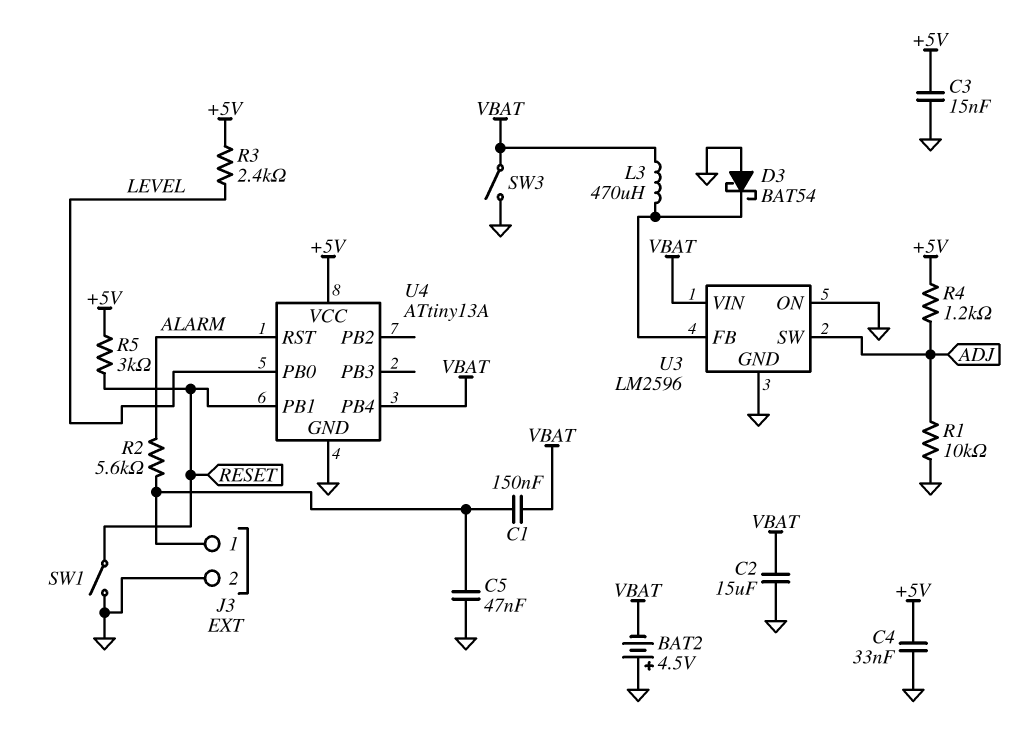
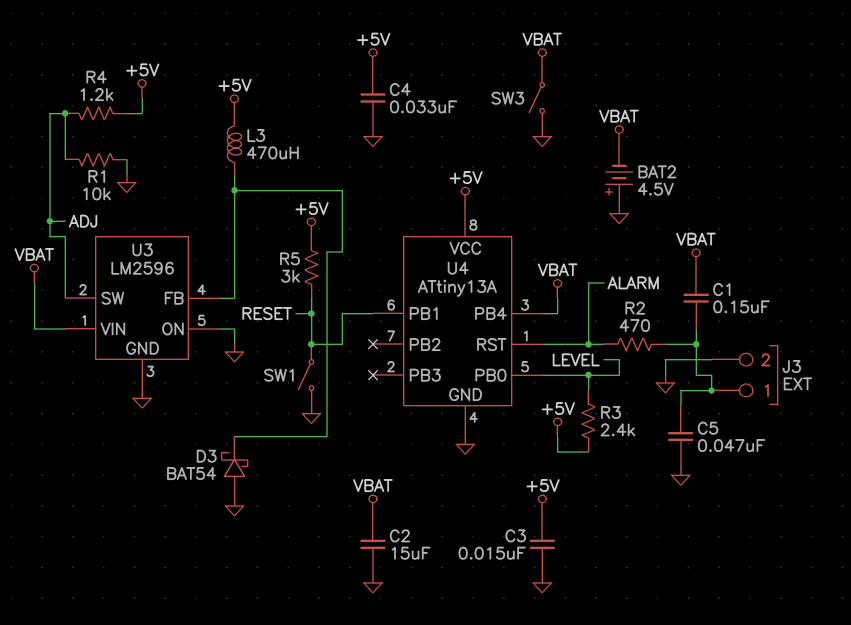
L3: 470uH (U3/FB, VBAT) -> 470uH (+5V, U3/FB)
R2: 5.6k (ALARM, J3/1) -> 470 (ALARM, J3/1)

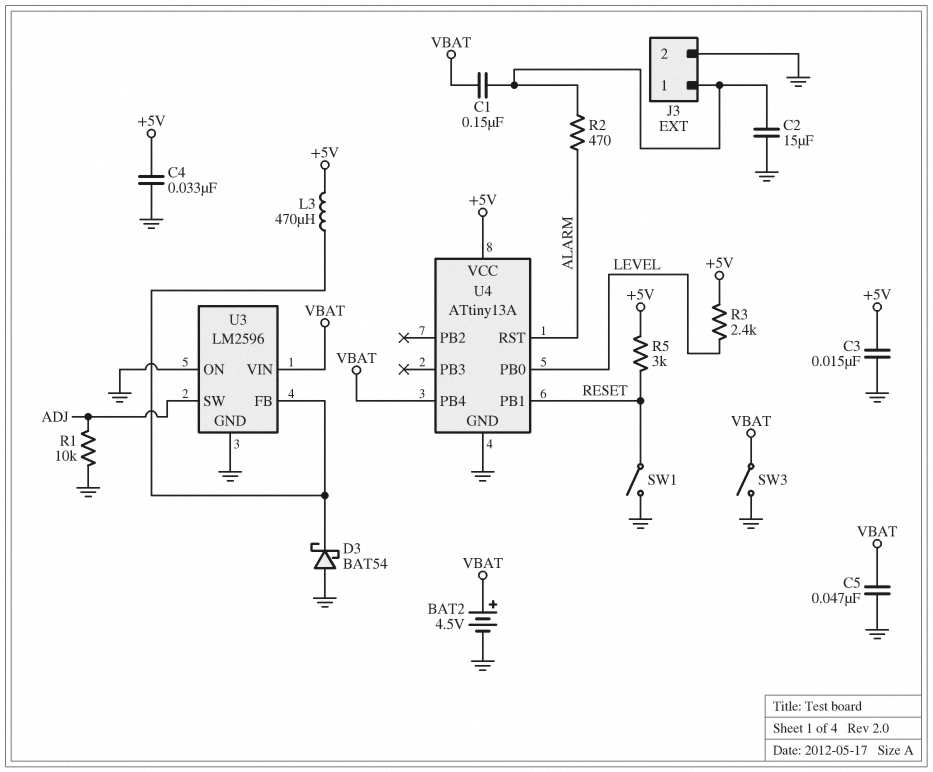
BAT2: 4.5V (plus GND, minus VBAT) -> 4.5V (plus VBAT, minus GND)
C2: 15uF (GND, VBAT) -> 15uF (GND, J3/1)
C5: 47nF (GND, J3/1) -> 47nF (GND, VBAT)
R4: 1.2k (+5V, ADJ) -> none

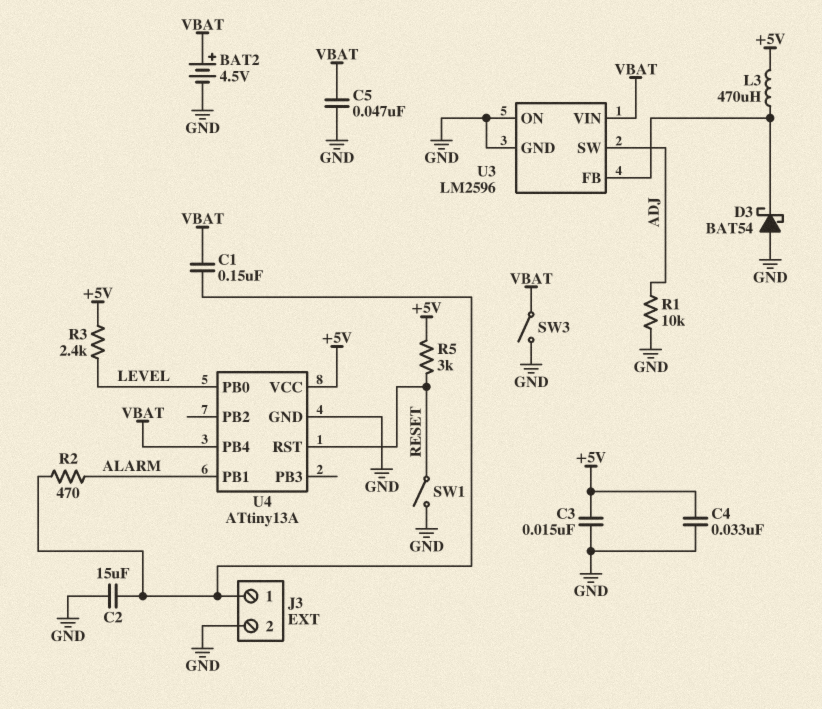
U4 pin PB1: RESET -> ALARM
U4 pin RST: ALARM -> RESET

